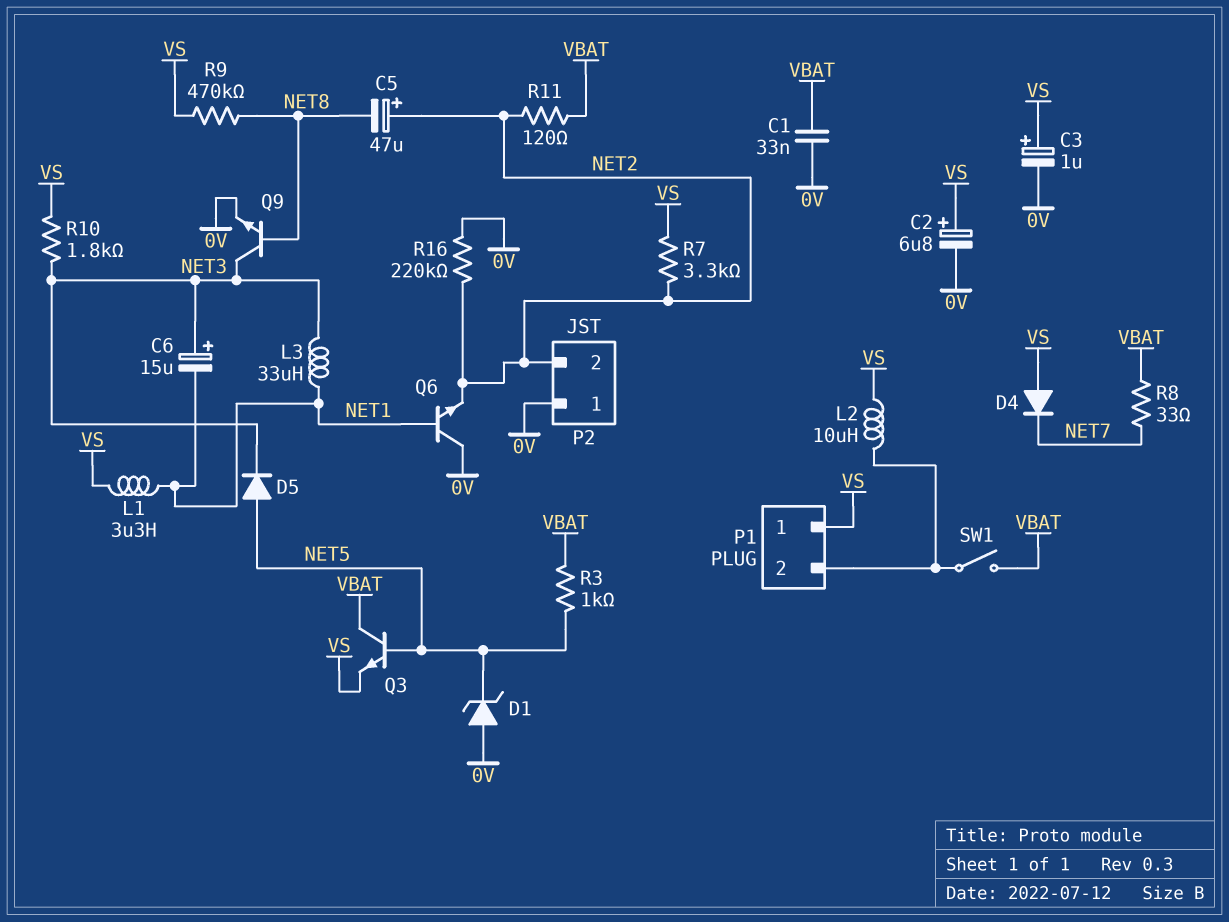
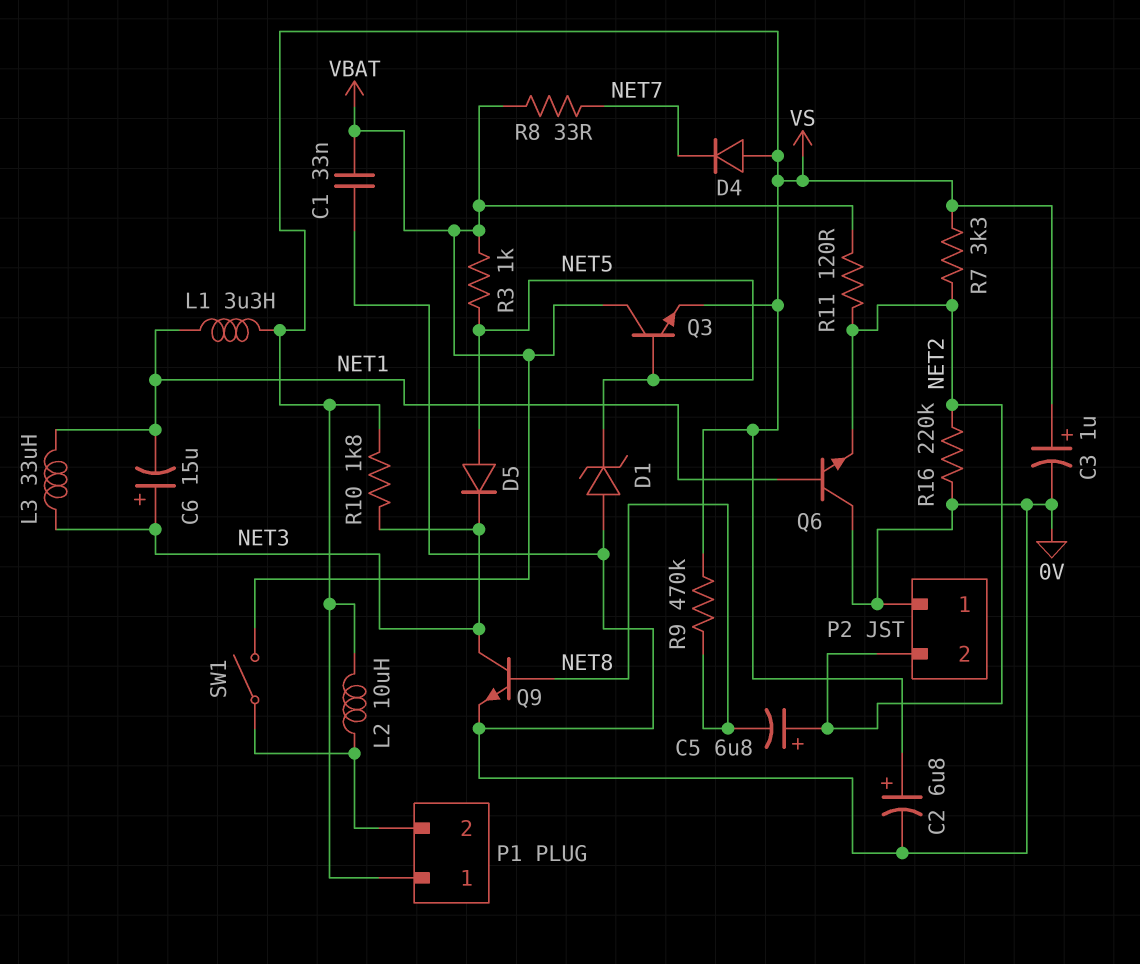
C5: 47uF (plus NET2, minus NET8) -> 6.8uF (plus NET2, minus NET8)

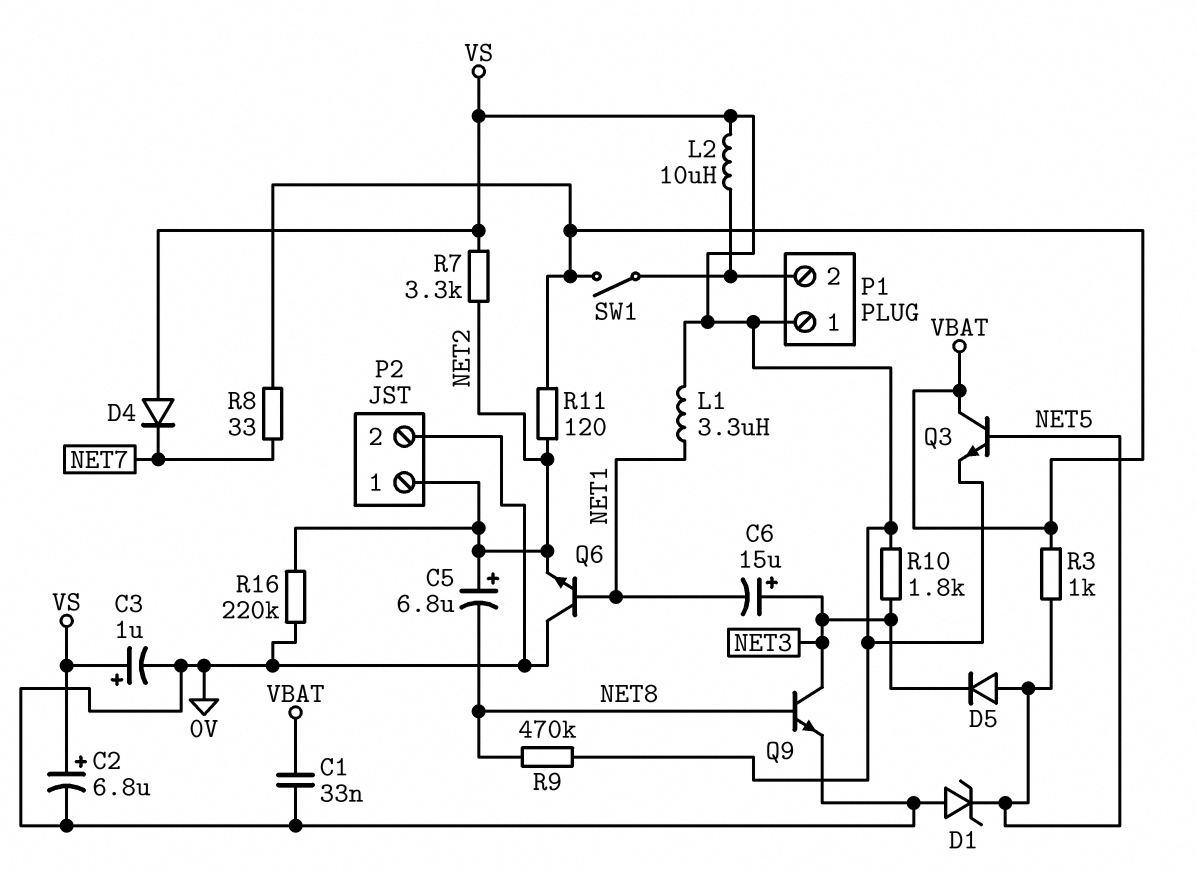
L3: 33uH (NET1, NET3) -> none
P2 pin 1: 0V -> NET2
P2 pin 2: NET2 -> 0V

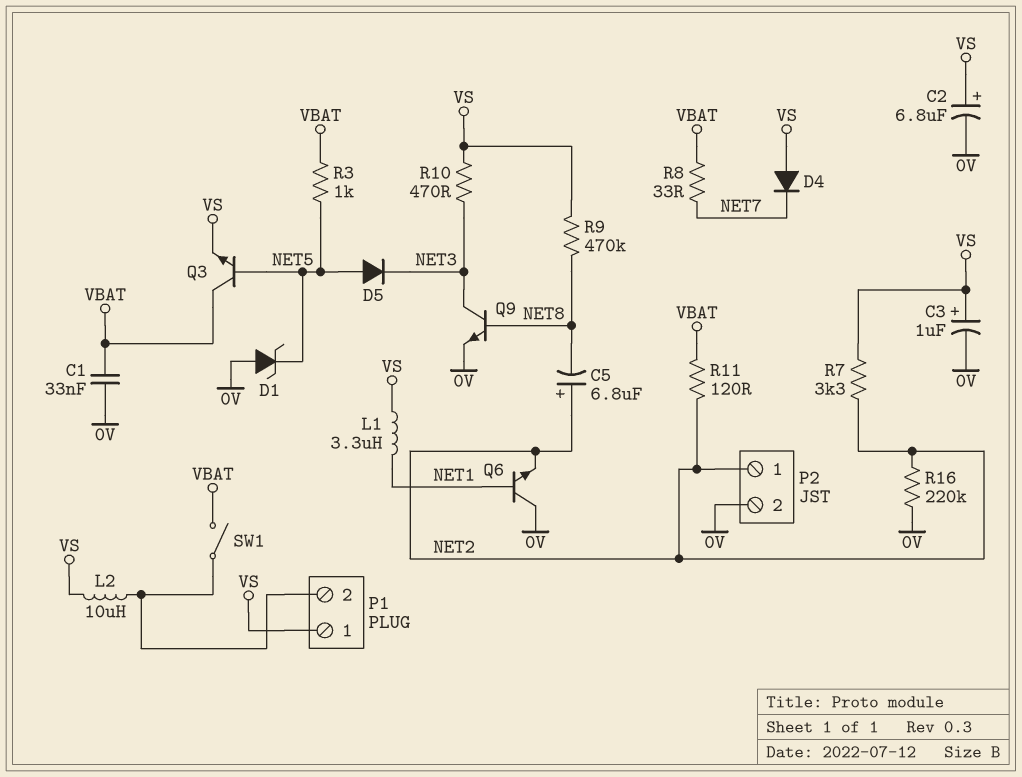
C6: 15uF (plus NET3, minus NET1) -> none
R10: 1.8k (NET3, VS) -> 470 (NET3, VS)

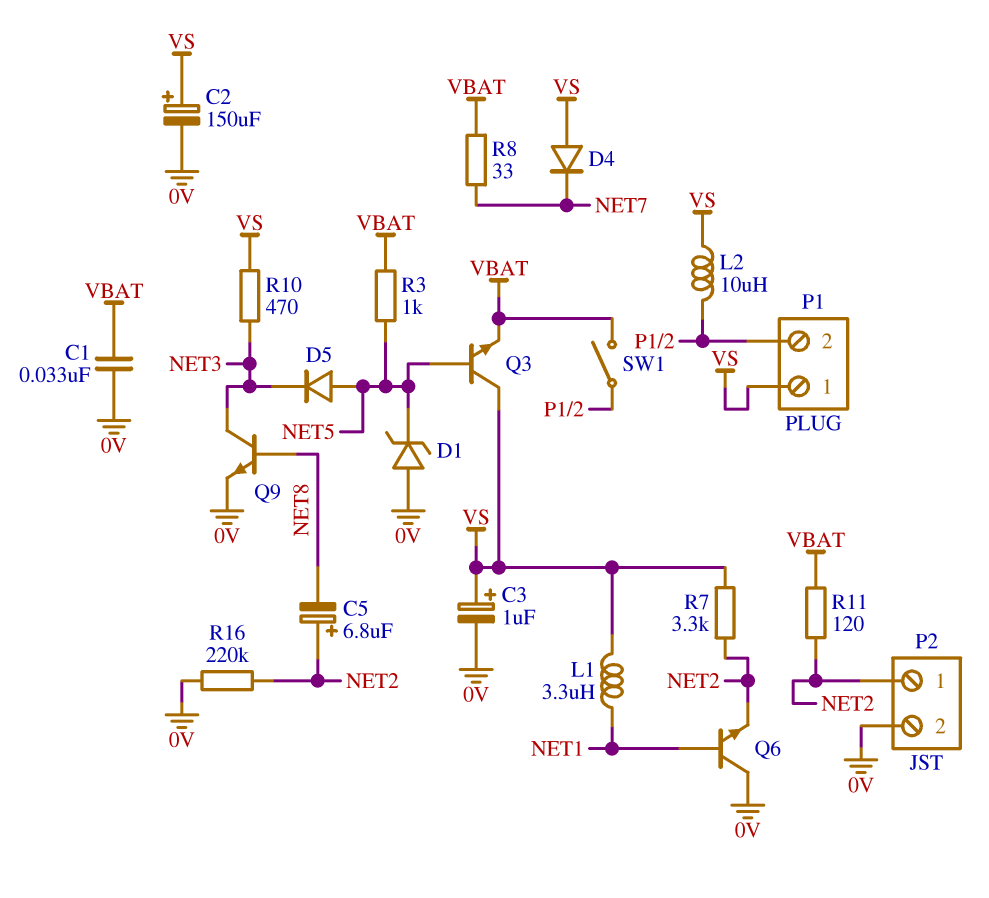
C2: 6.8uF (plus VS, minus 0V) -> 150uF (plus VS, minus 0V)
Q3: NPN (B NET5, C VBAT, E VS) -> NPN (B NET5, C VS, E VBAT)
R9: 470k (NET8, VS) -> none

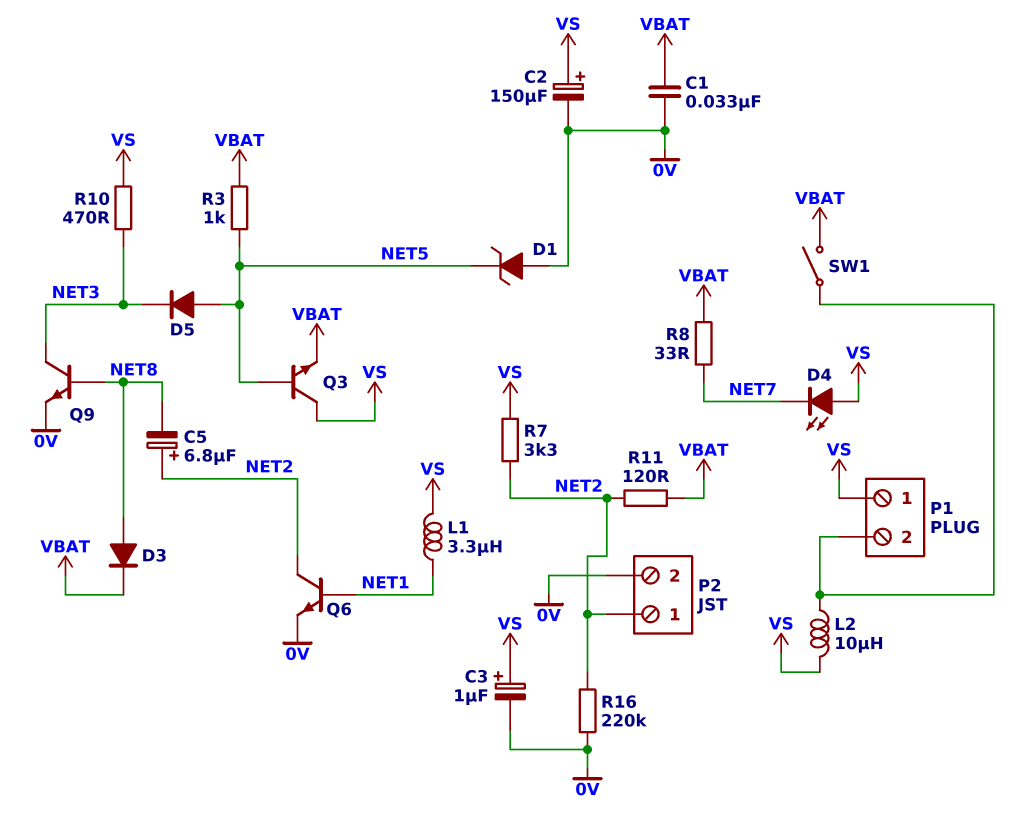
D3: none -> diode (A NET8, K VBAT)
D4: diode (A VS, K NET7) -> LED (A VS, K NET7)
Q6: NPN (B NET1, C 0V, E NET2) -> NPN (B NET1, C NET2, E 0V)

